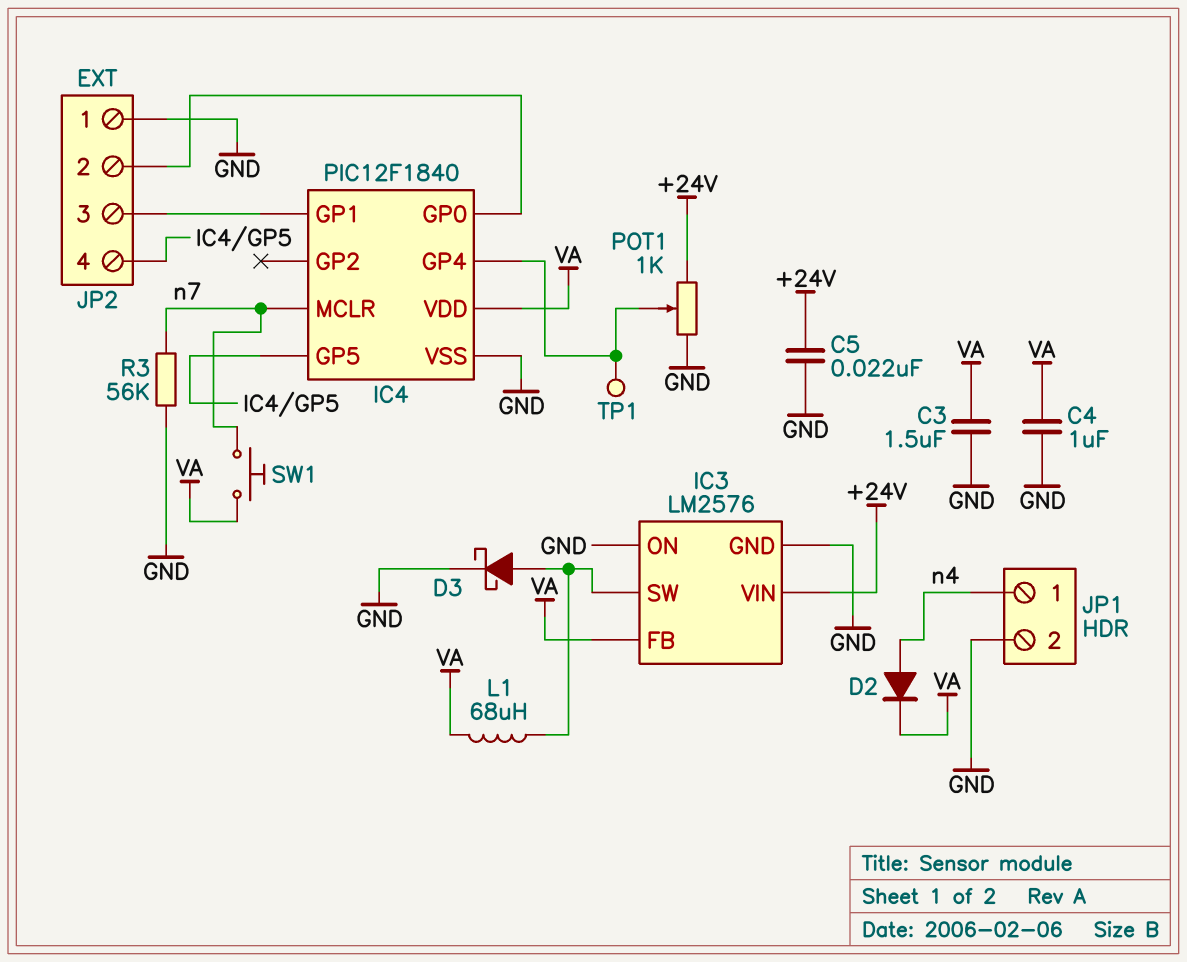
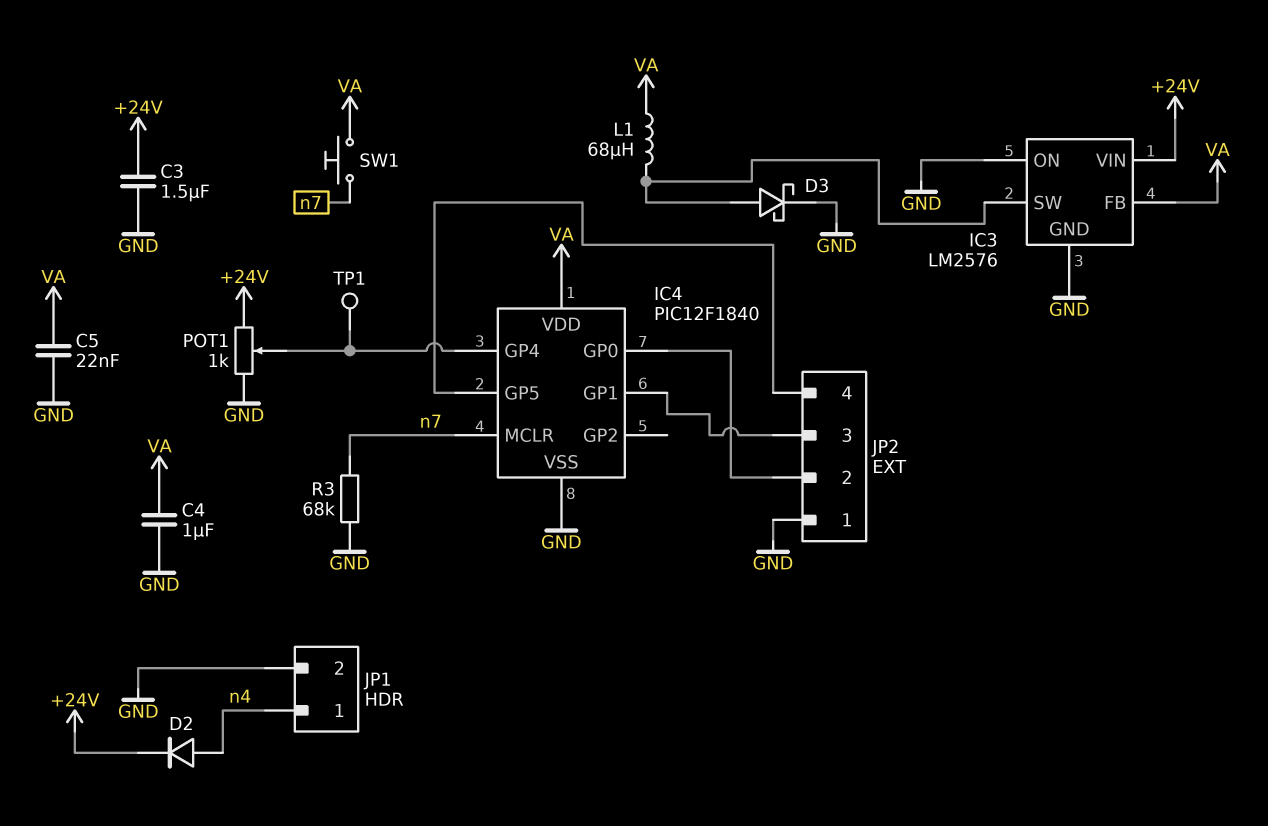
C3: 1.5uF (GND, VA) -> 1.5uF (+24V, GND)
C5: 22nF (+24V, GND) -> 22nF (GND, VA)
D2: diode (A n4, K VA) -> diode (A n4, K +24V)
R3: 56k (GND, n7) -> 68k (GND, n7)

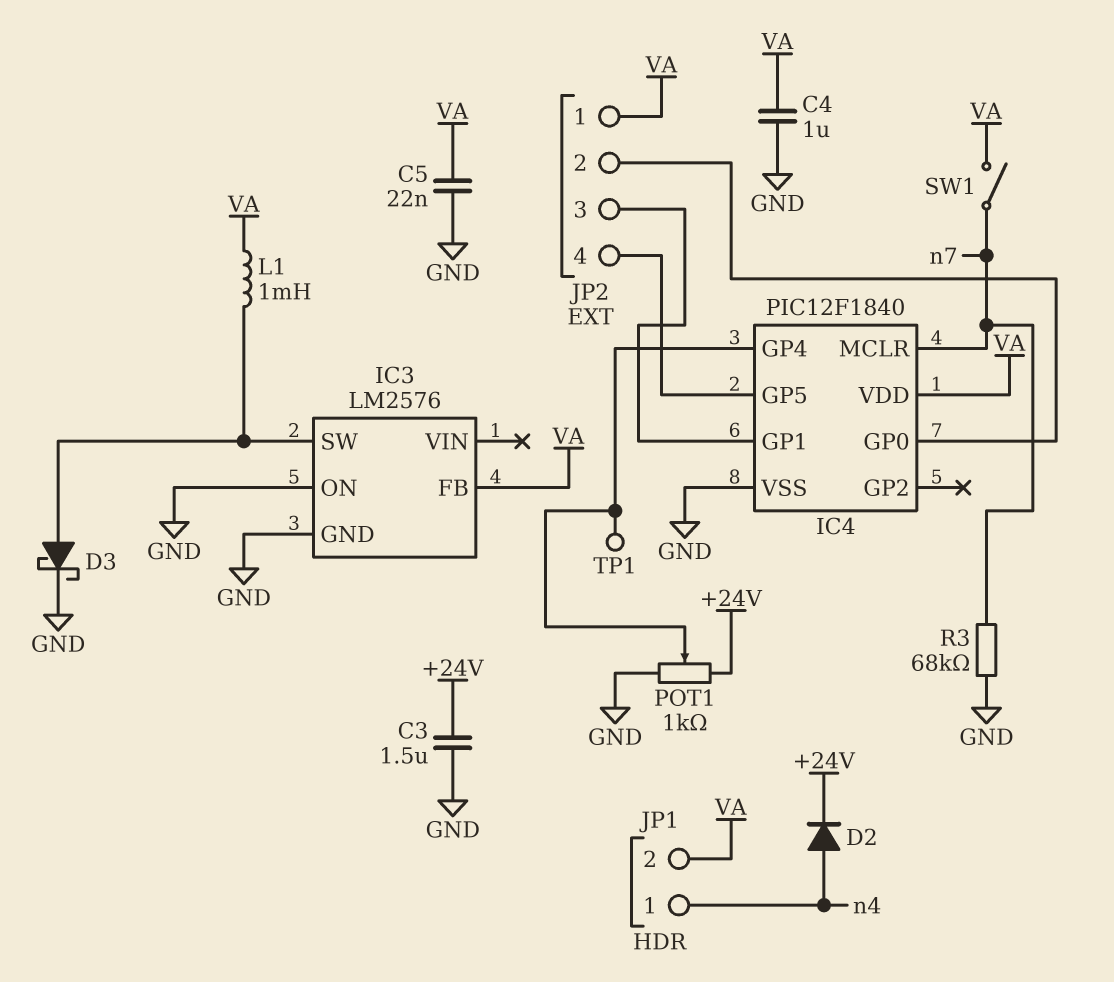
IC3 pin VIN: +24V -> none
JP1 pin 2: GND -> VA
JP2 pin 1: GND -> VA
L1: 68uH (IC3/SW, VA) -> 1mH (IC3/SW, VA)
SW1: button (VA, n7) -> switch (VA, n7)

